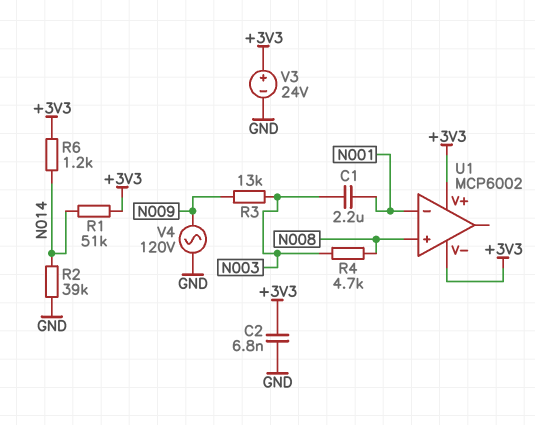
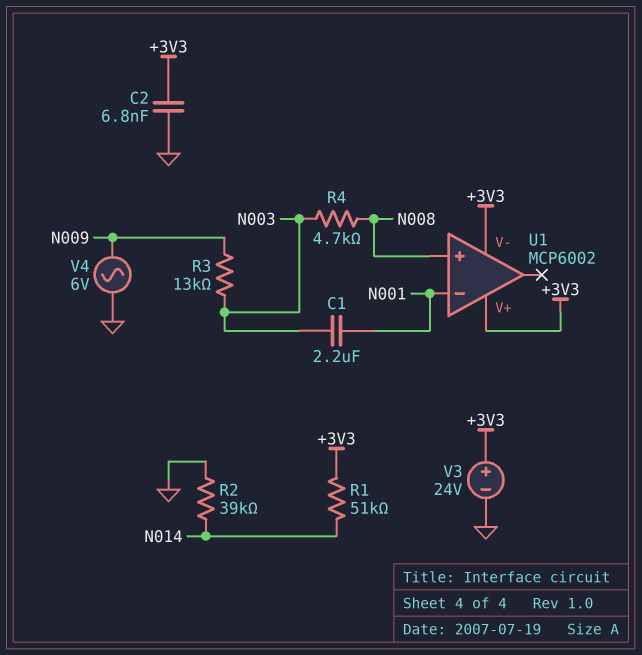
R6: 1.2k (+3V3, N014) -> none
V4: AC 120V (GND, N009) -> AC 6V (GND, N009)

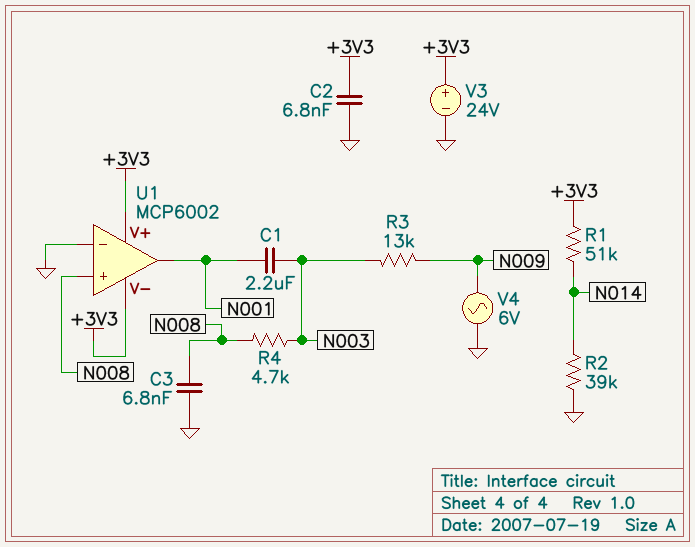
C3: none -> 6.8nF (GND, N008)
U1 pin in-: N001 -> GND
U1 pin out: none -> N001

